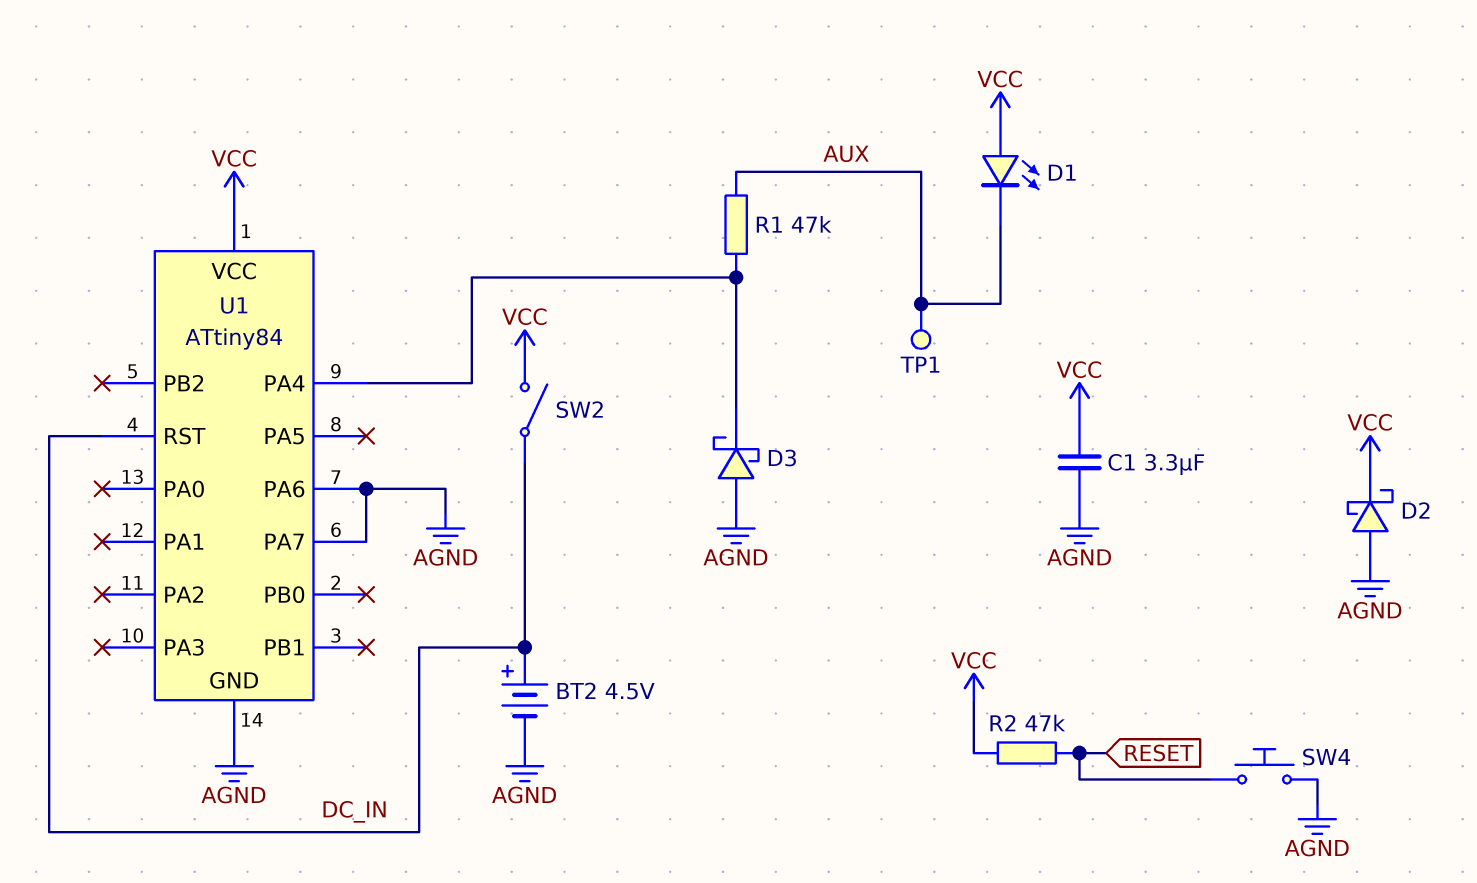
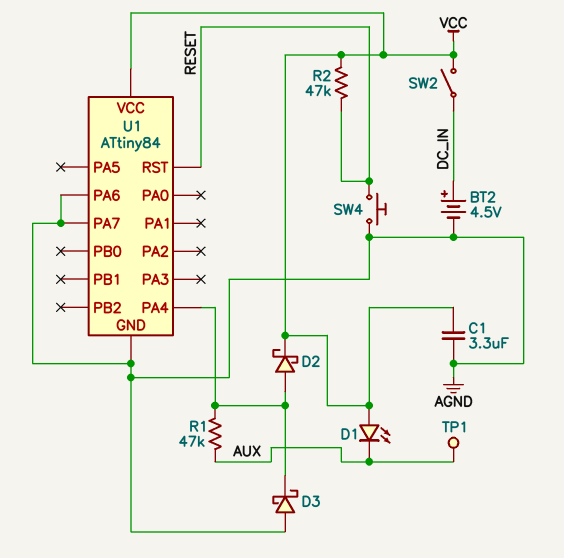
D2: schottky (A AGND, K VCC) -> schottky (A U1/PA4, K VCC)
U1 pin RST: DC_IN -> RESET

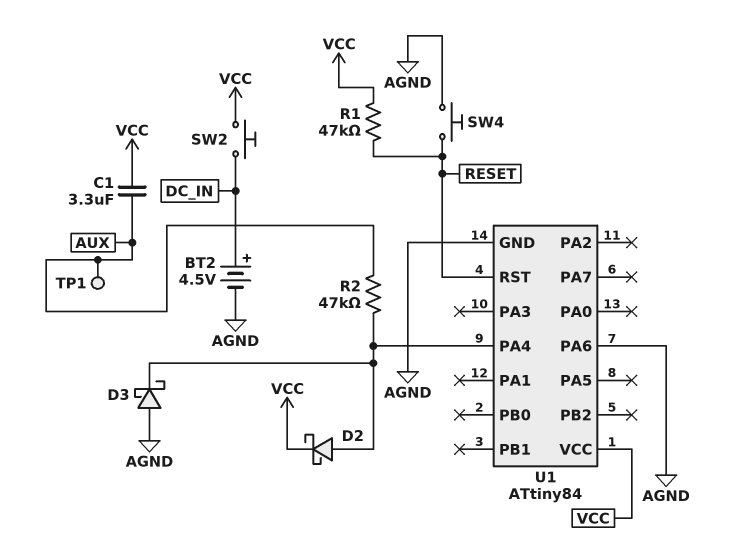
C1: 3.3uF (AGND, VCC) -> 3.3uF (AUX, VCC)
D1: LED (A VCC, K AUX) -> none
R1: 47k (AUX, U1/PA4) -> 47k (RESET, VCC)
R2: 47k (RESET, VCC) -> 47k (AUX, U1/PA4)
SW2: switch (DC_IN, VCC) -> button (DC_IN, VCC)
U1 pin PA7: AGND -> none

